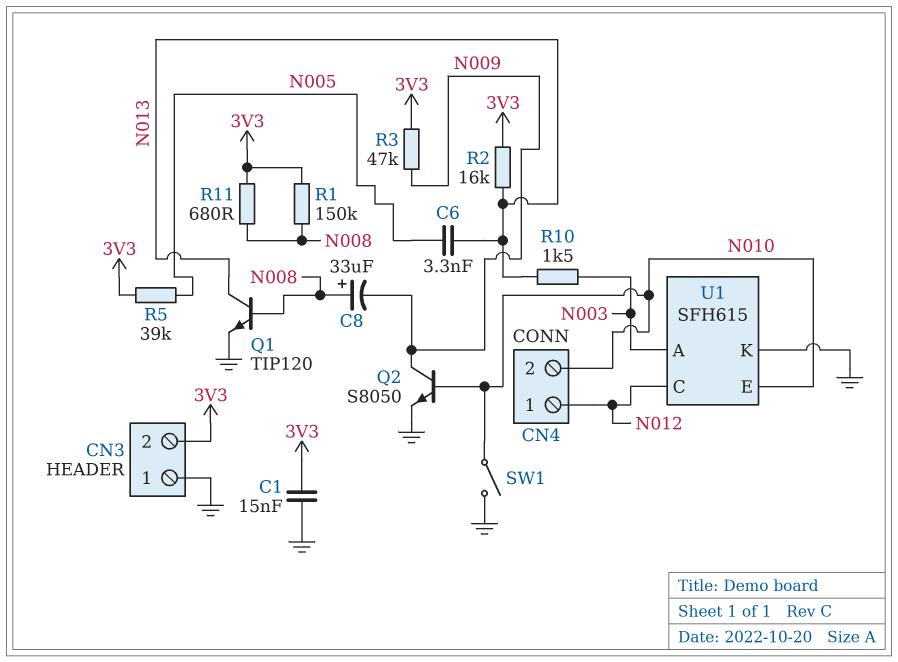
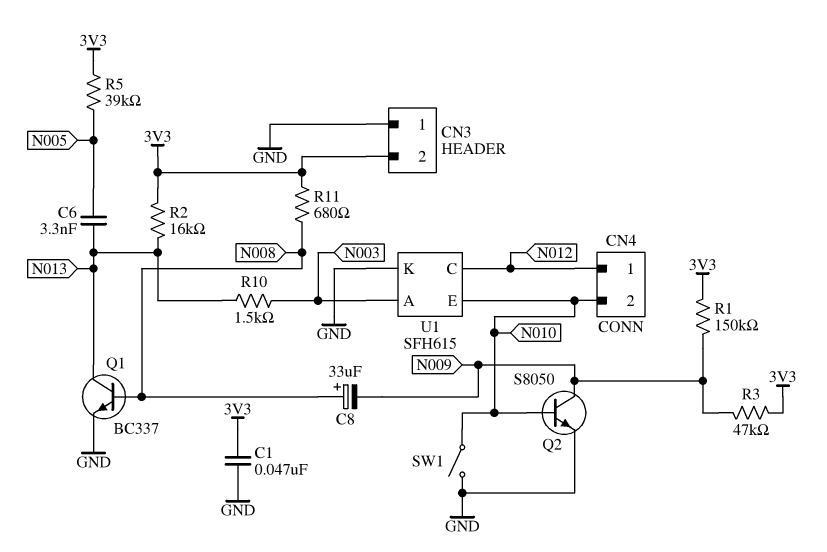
C1: 15nF (3V3, GND) -> 47nF (3V3, GND)
Q1: NPN TIP120 (B N008, C N013, E GND) -> NPN BC337 (B N008, C N013, E GND)
R1: 150k (3V3, N008) -> 150k (3V3, N009)

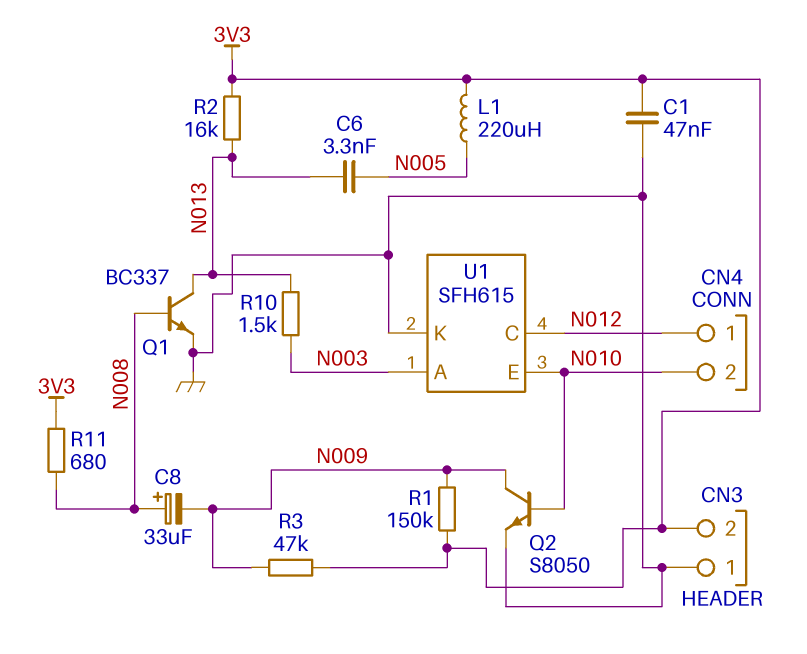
L1: none -> 220uH (3V3, N005)
R5: 39k (3V3, N005) -> none
SW1: switch (GND, N010) -> none

